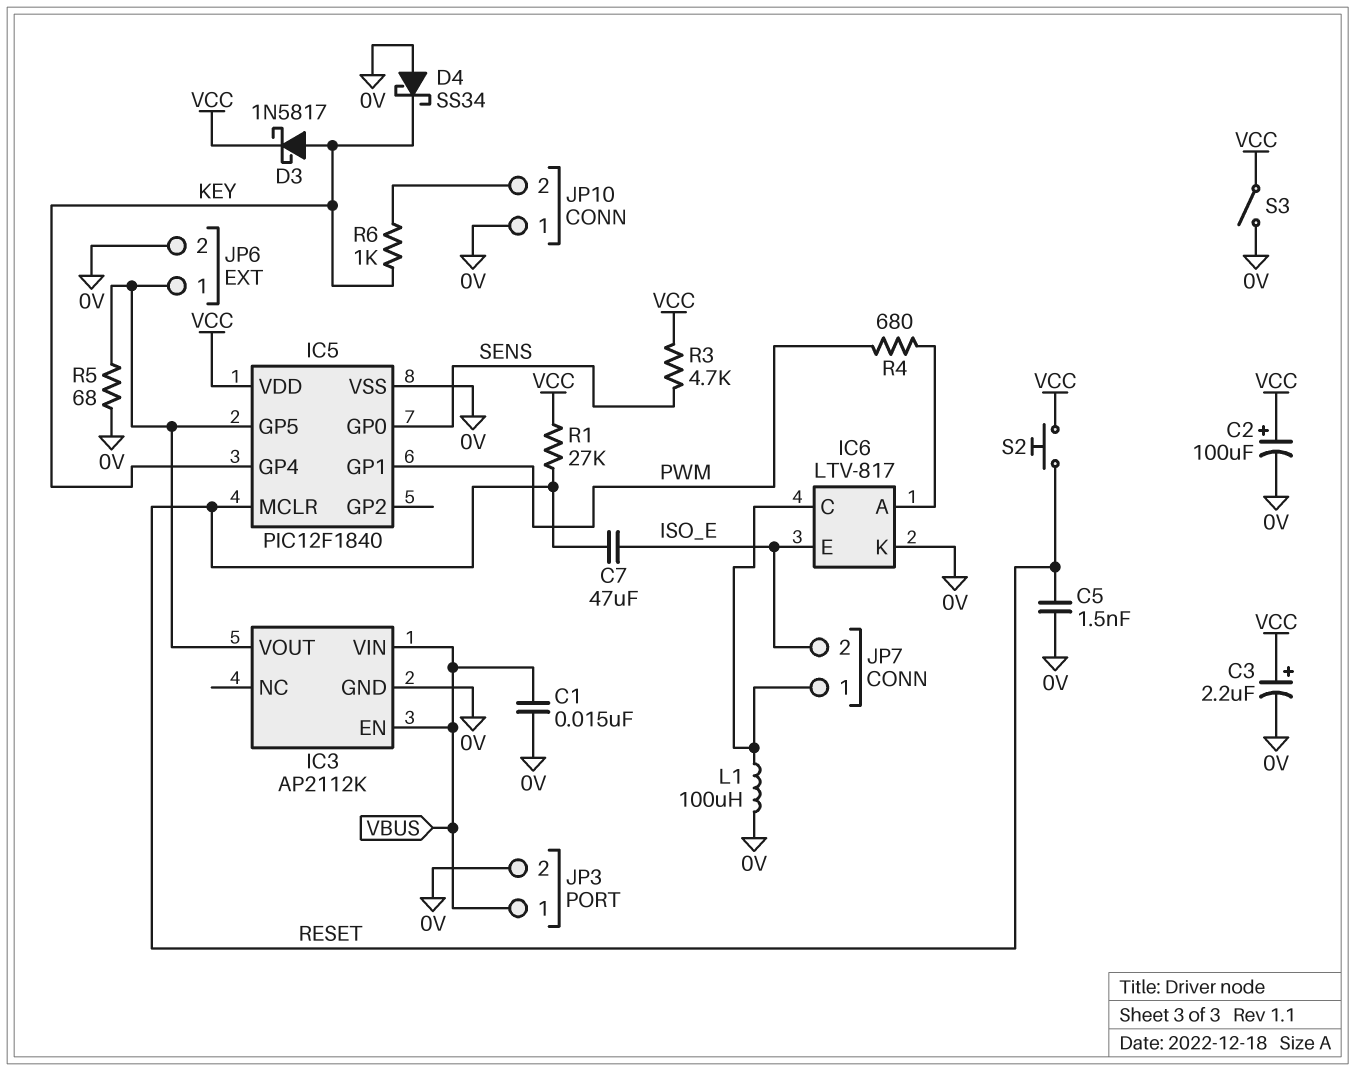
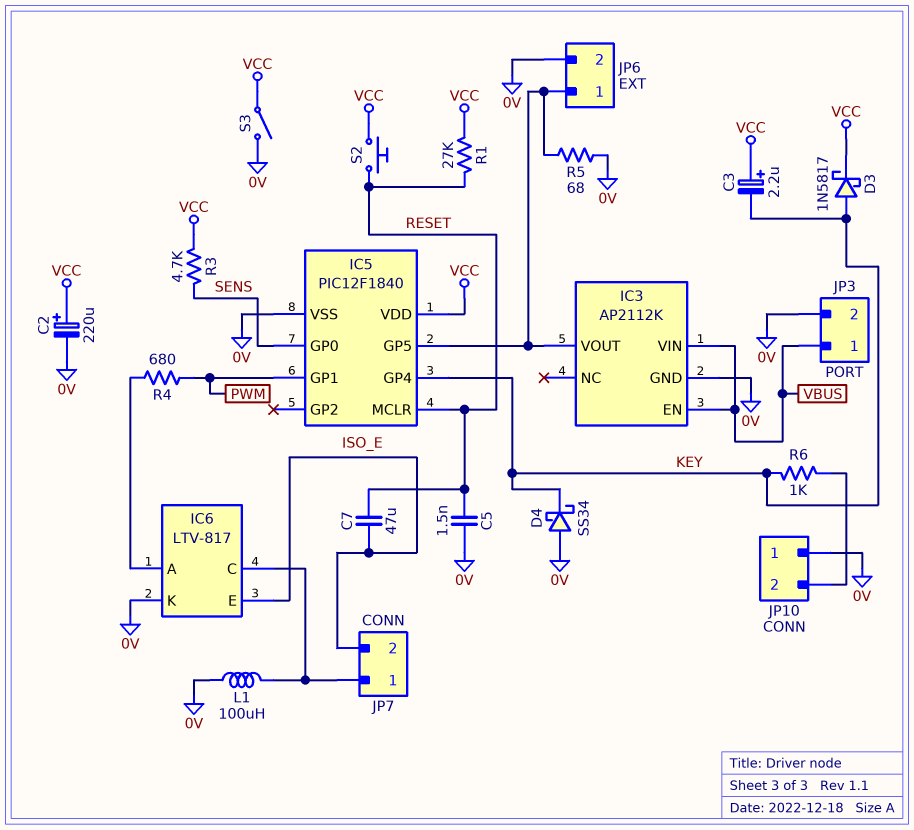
C1: 15nF (0V, VBUS) -> none
C2: 100uF (plus VCC, minus 0V) -> 220uF (plus VCC, minus 0V)
C3: 2.2uF (plus VCC, minus 0V) -> 2.2uF (plus VCC, minus KEY)

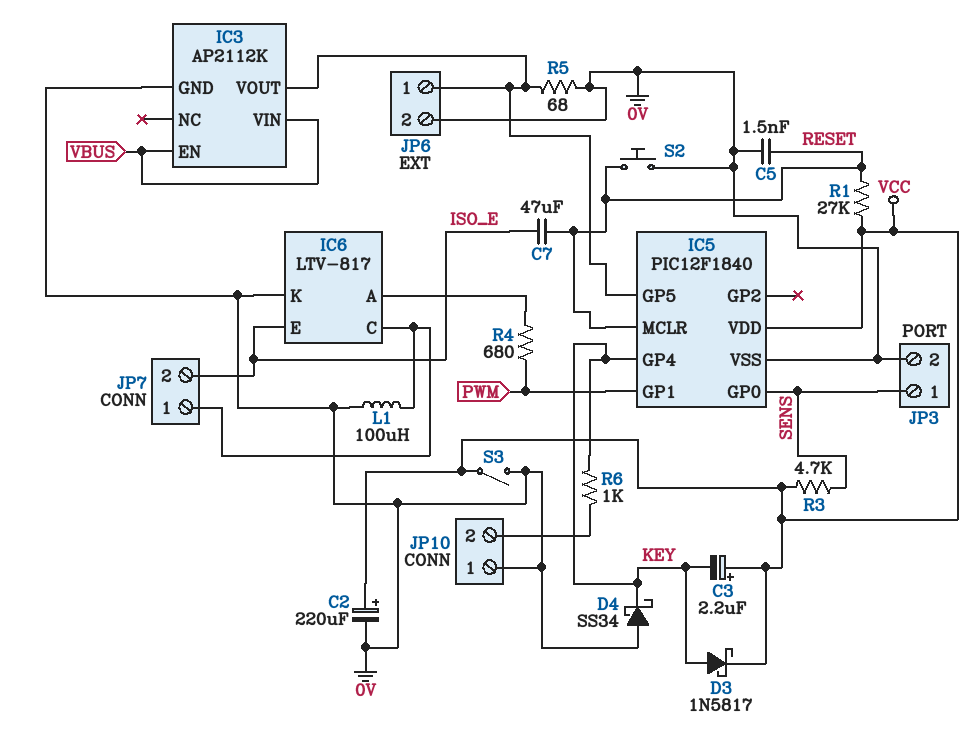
JP3 pin 1: VBUS -> SENS
S2: button (RESET, VCC) -> button (0V, RESET)

